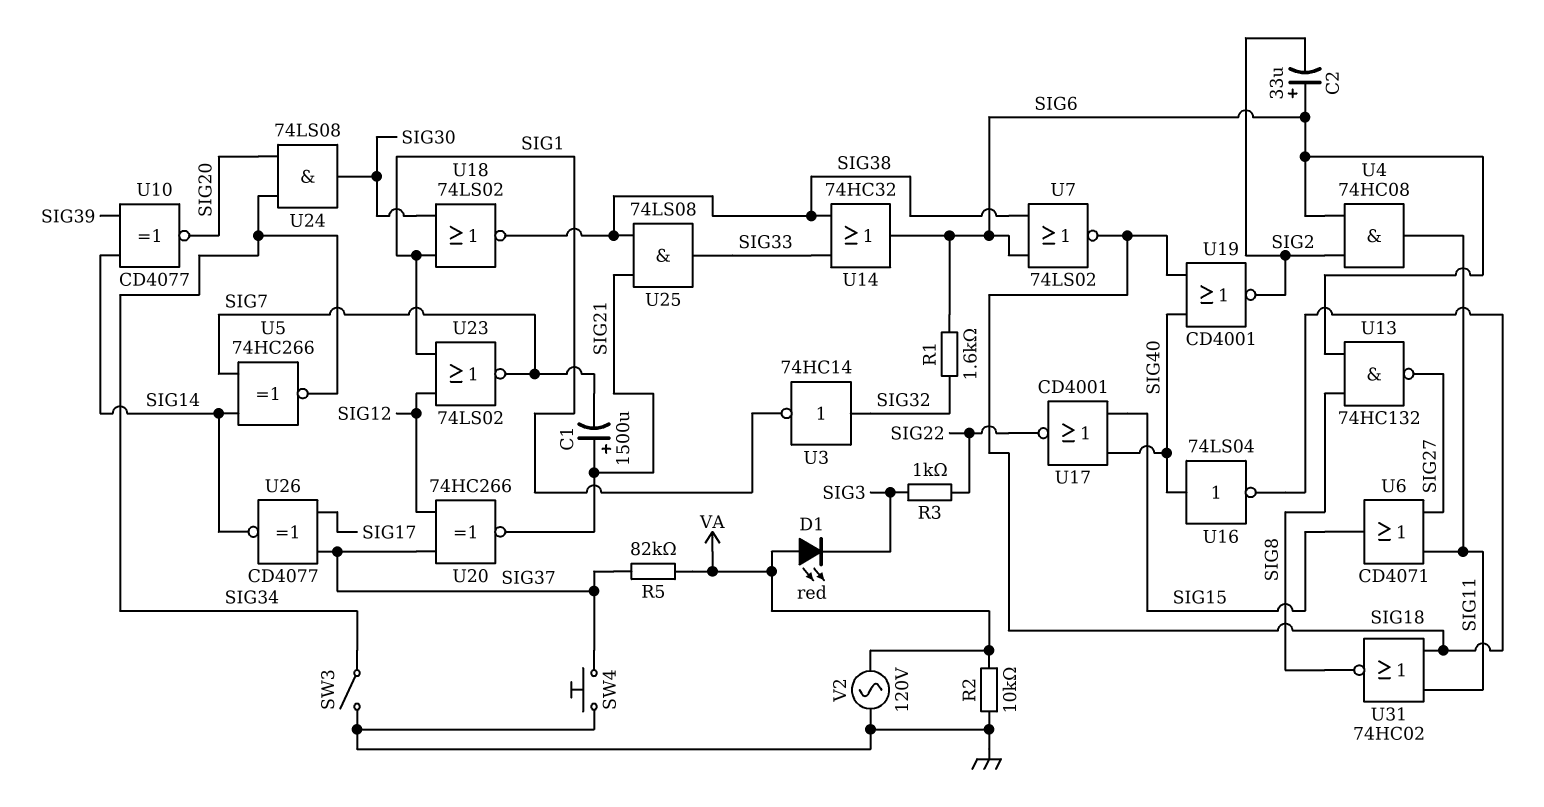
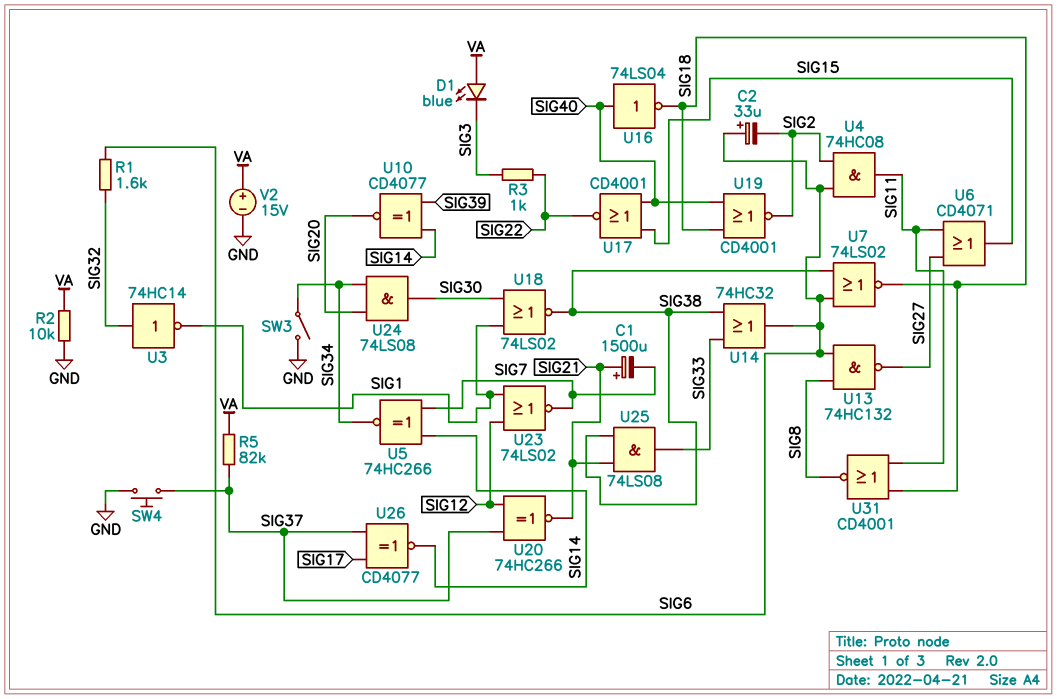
D1: LED red (A VA, K SIG3) -> LED blue (A VA, K SIG3)
U31: NOR 74HC02 (in SIG11, in SIG18, out SIG8) -> NOR CD4001 (in SIG11, in SIG18, out SIG8)
V2: AC 120V (GND, VA) -> 15V (plus VA, minus GND)

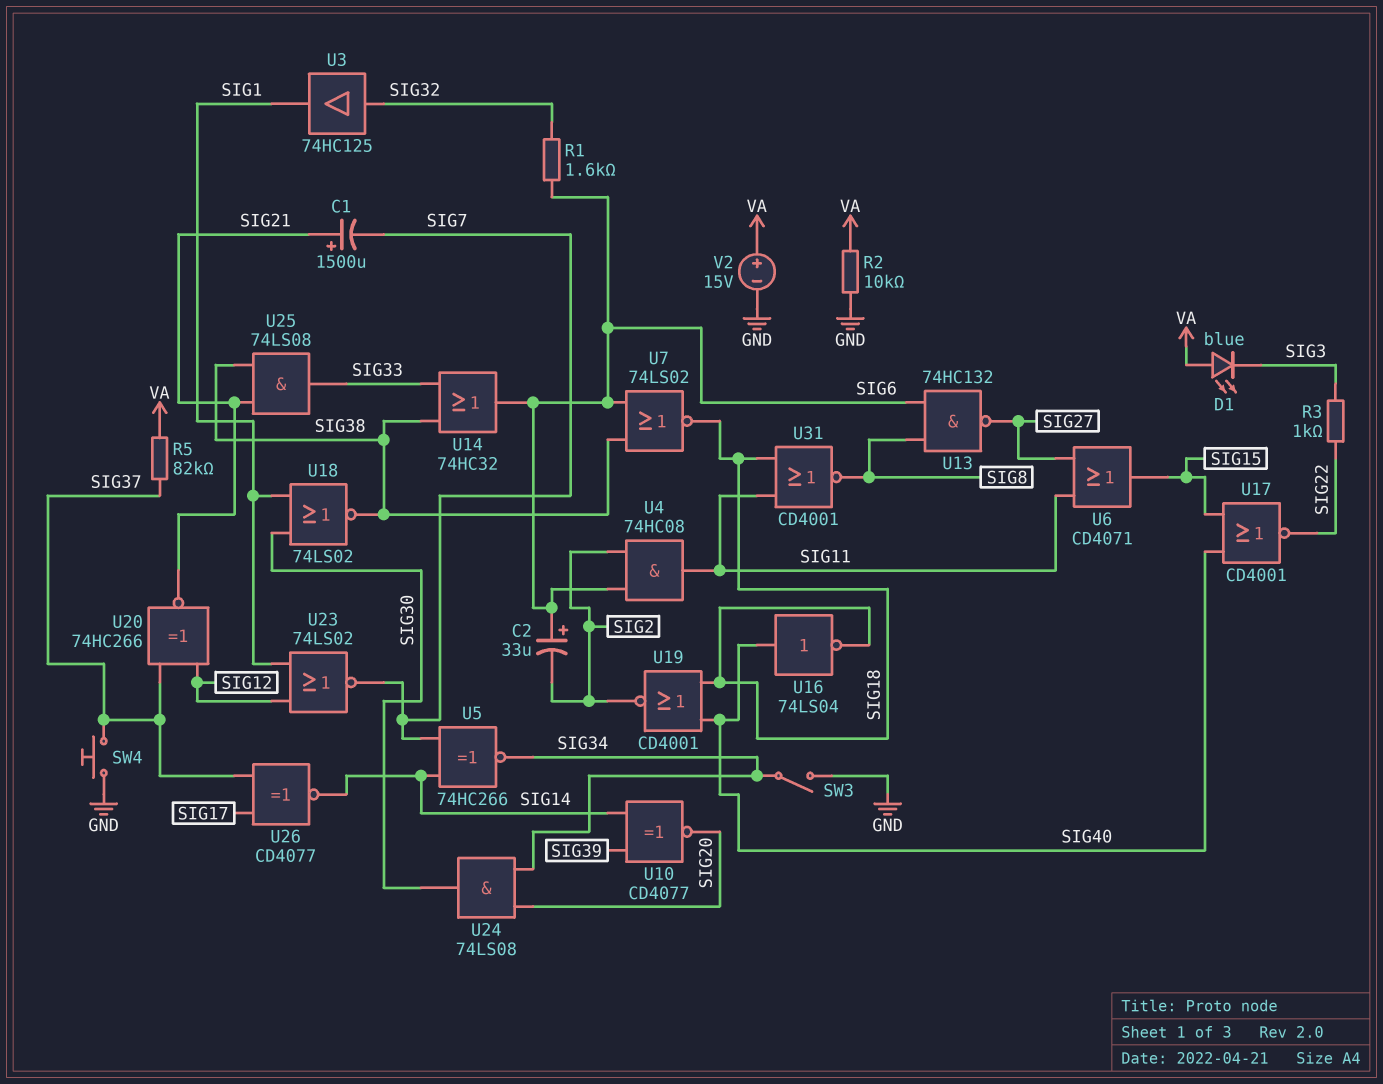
U3: NOT 74HC14 (in SIG32, out SIG1) -> buffer 74HC125 (in SIG32, out SIG1)

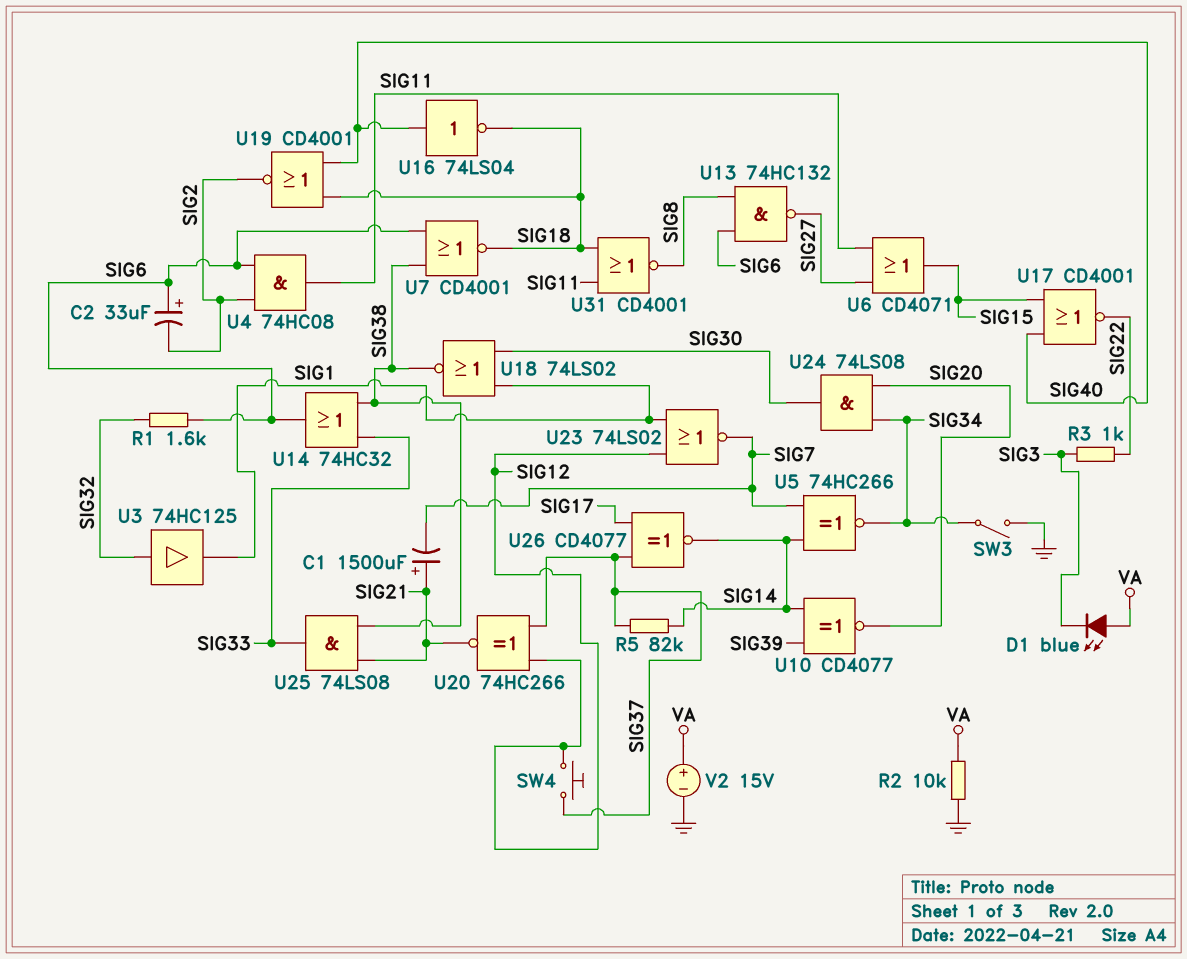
R5: 82k (SIG37, VA) -> 82k (SIG14, SIG37)
SW4: button (GND, SIG37) -> button (SIG12, SIG37)
U7: NOR 74LS02 (in SIG6, in SIG38, out SIG18) -> NOR CD4001 (in SIG6, in SIG38, out SIG18)

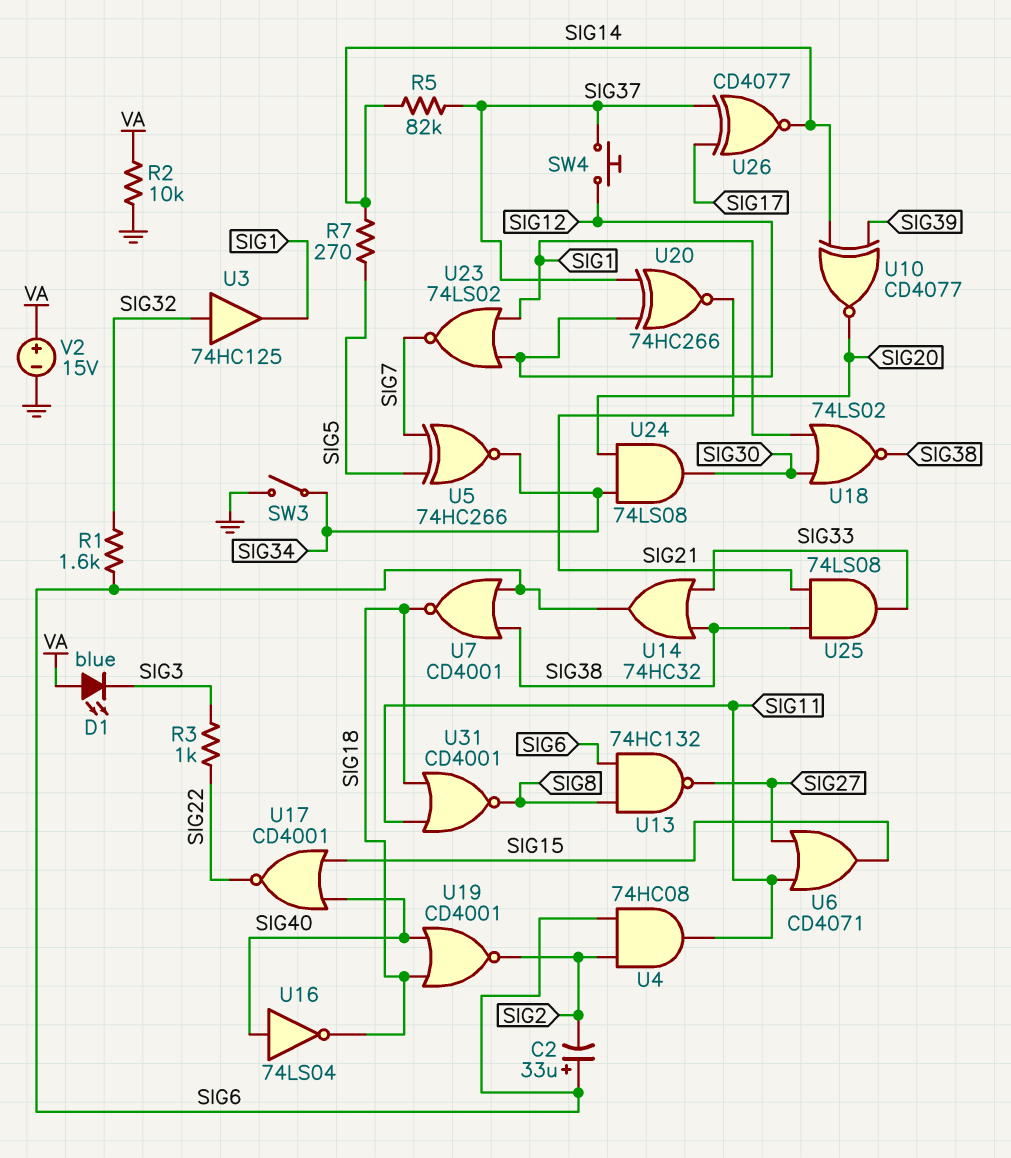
C1: 1500uF (plus SIG21, minus SIG7) -> none
R7: none -> 270 (SIG5, SIG14)
U5: XNOR 74HC266 (in SIG7, in SIG14, out SIG34) -> XNOR 74HC266 (in SIG5, in SIG7, out SIG34)

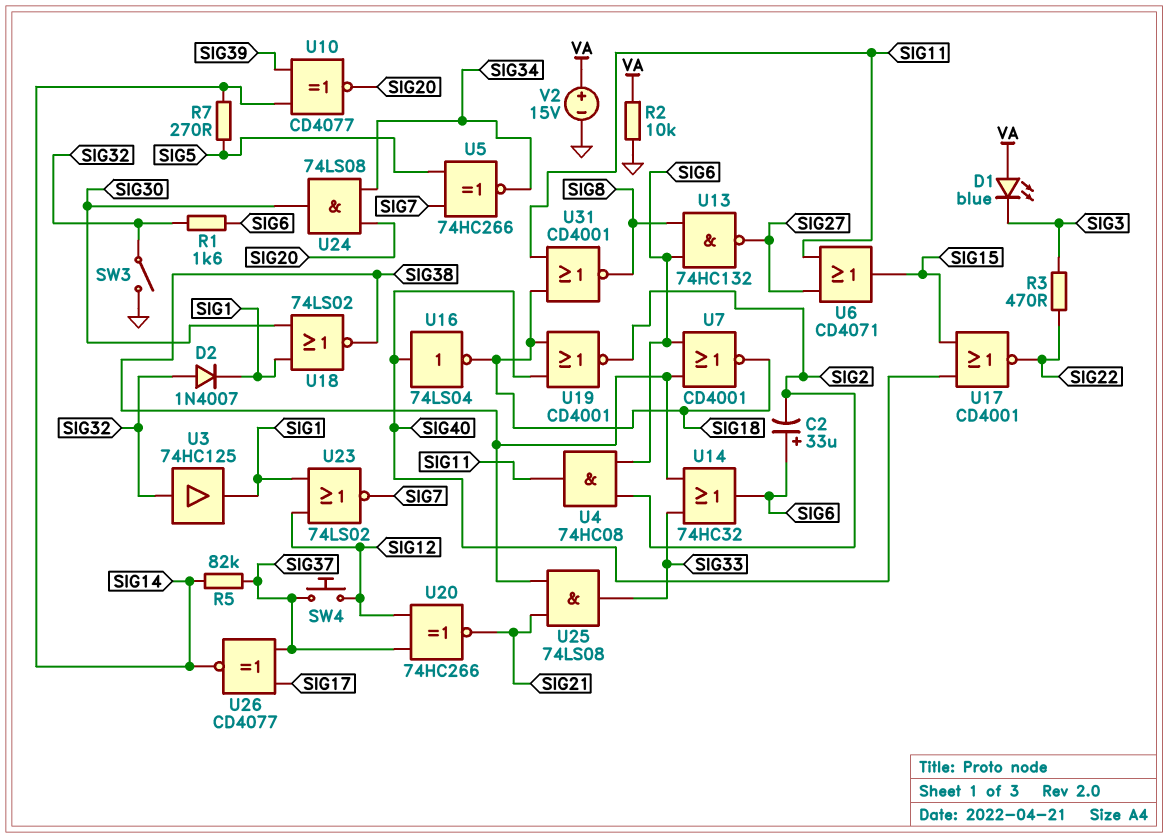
D2: none -> diode 1N4007 (A SIG32, K SIG1)
R3: 1k (SIG3, SIG22) -> 470 (SIG3, SIG22)
SW3: switch (GND, SIG34) -> switch (GND, SIG32)

